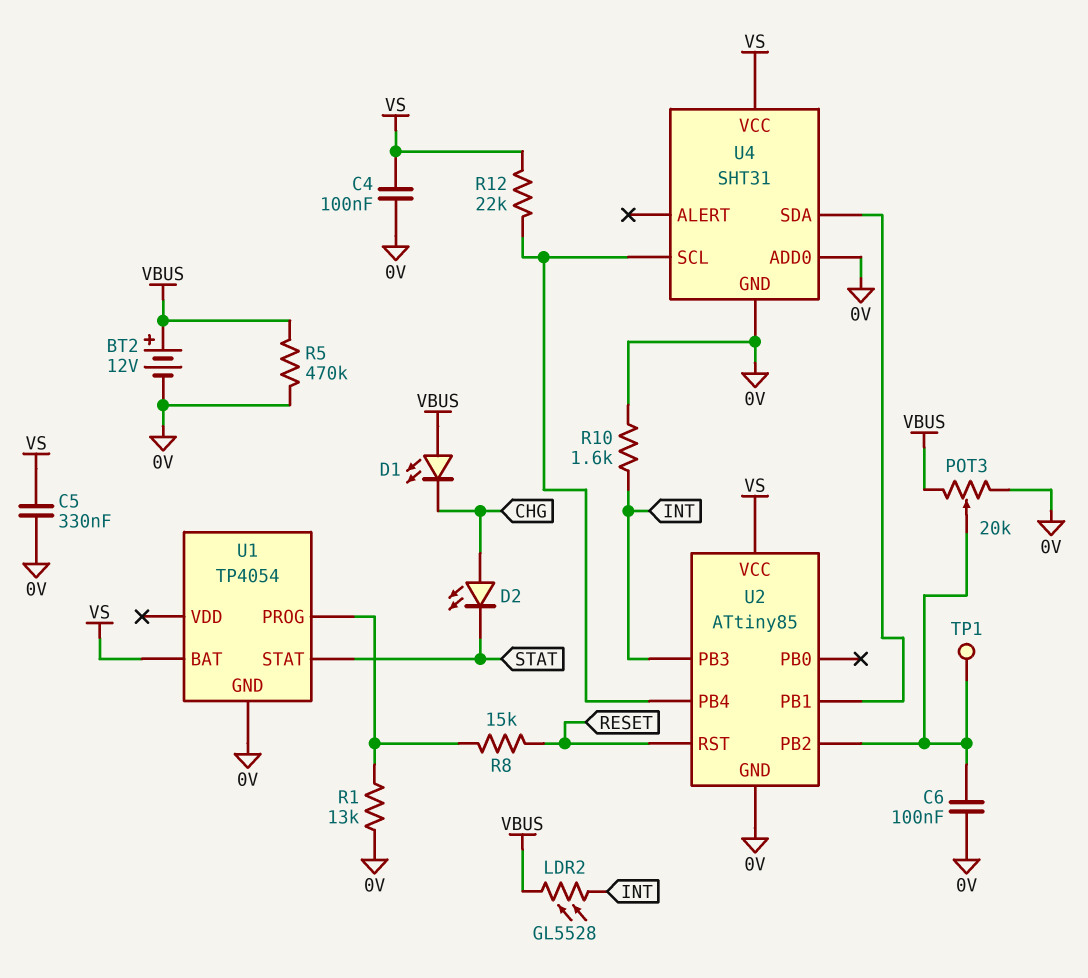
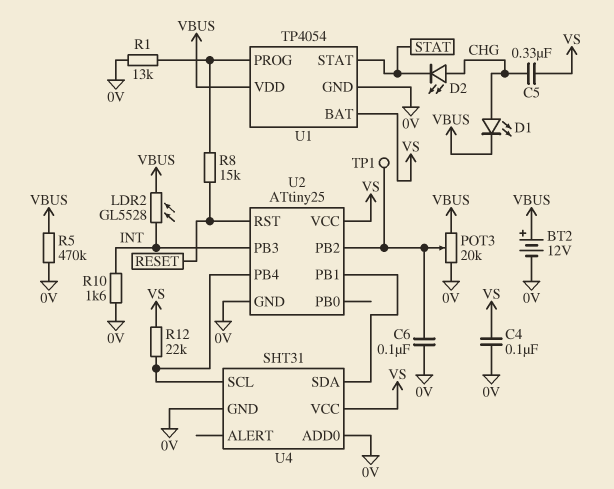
C5: 330nF (0V, VS) -> 330nF (CHG, VS)
D1: LED (A VBUS, K CHG) -> LED (A CHG, K VBUS)
U1 pin VDD: none -> VBUS
U2: ATtiny85 -> ATtiny25

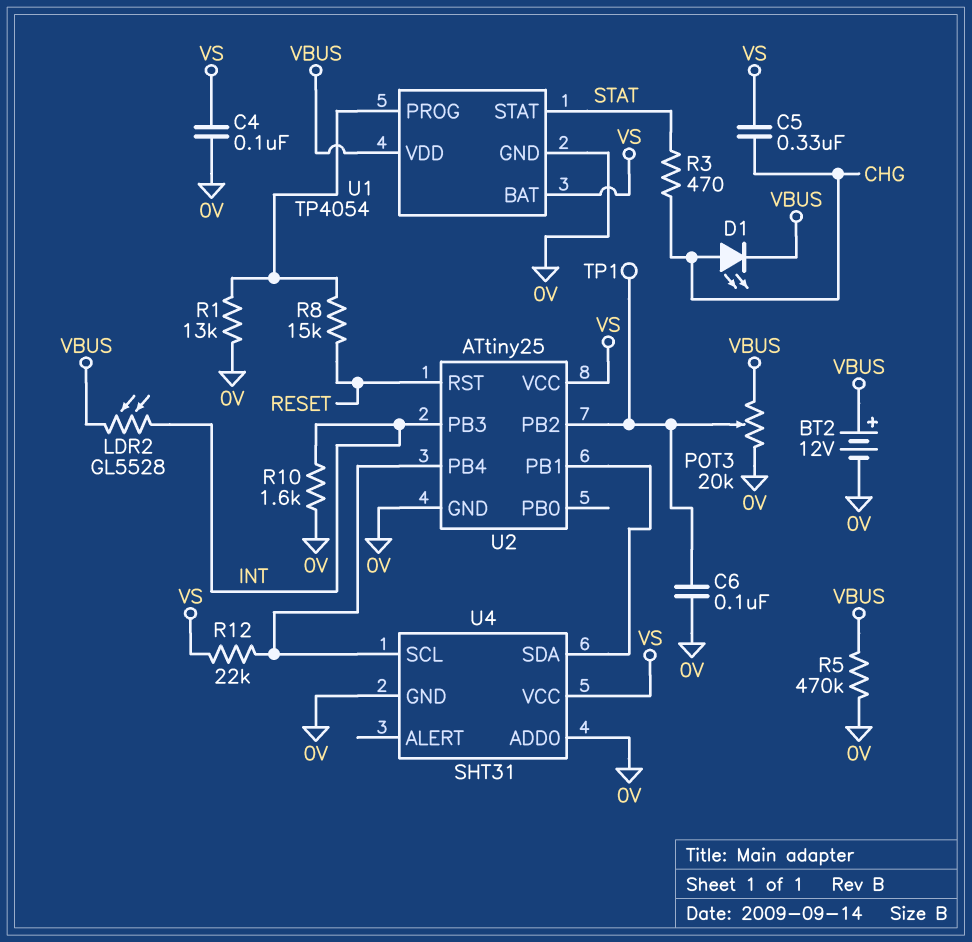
D2: LED (A CHG, K STAT) -> none
R3: none -> 470 (CHG, STAT)

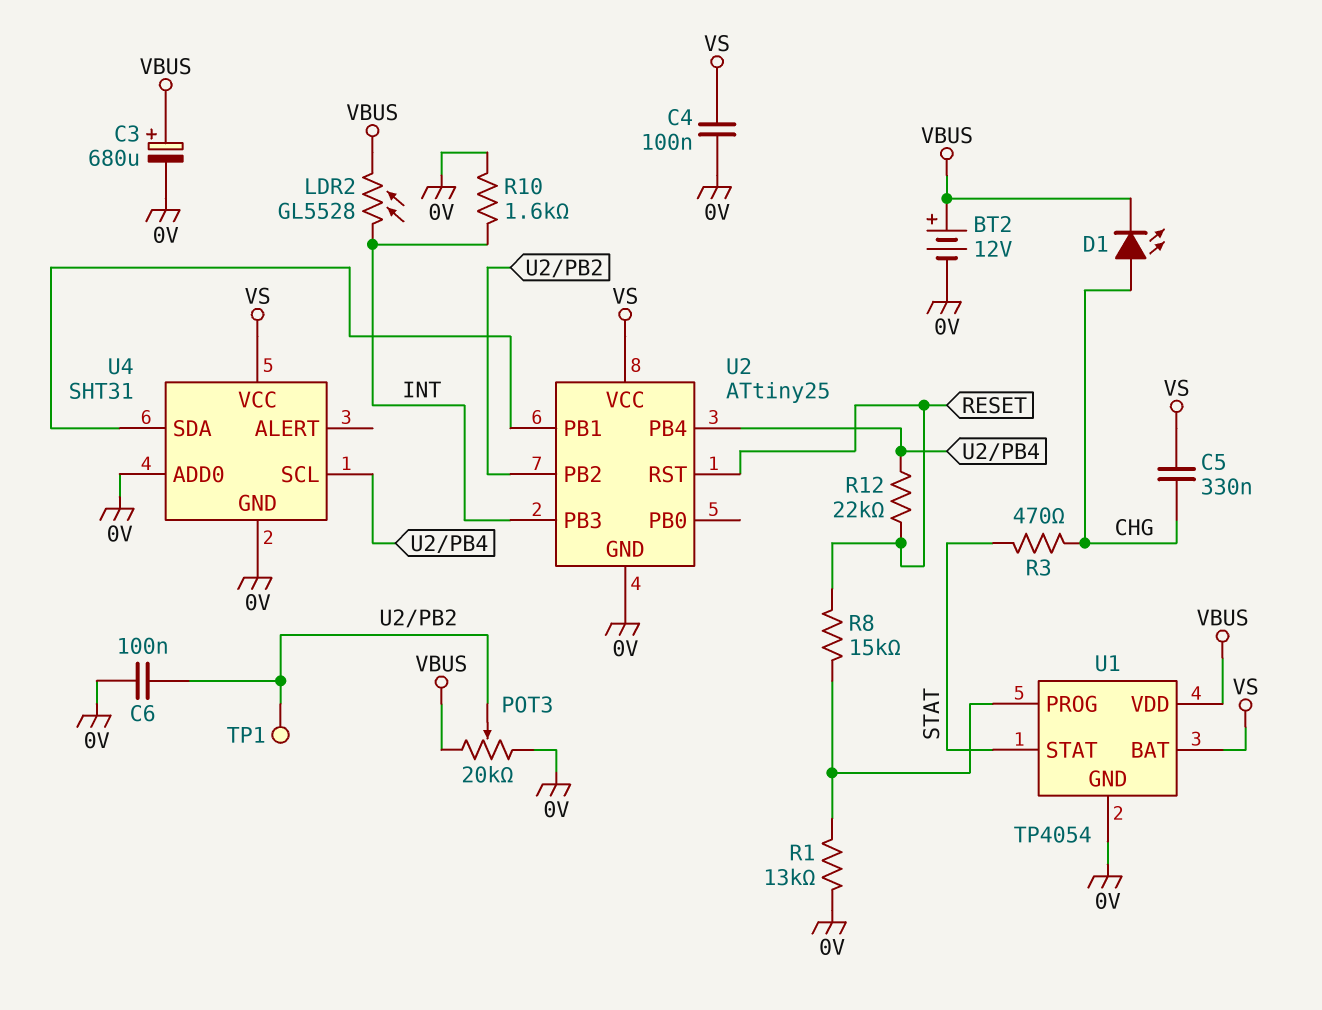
C3: none -> 680uF (plus VBUS, minus 0V)
R5: 470k (0V, VBUS) -> none
R12: 22k (U2/PB4, VS) -> 22k (RESET, U2/PB4)

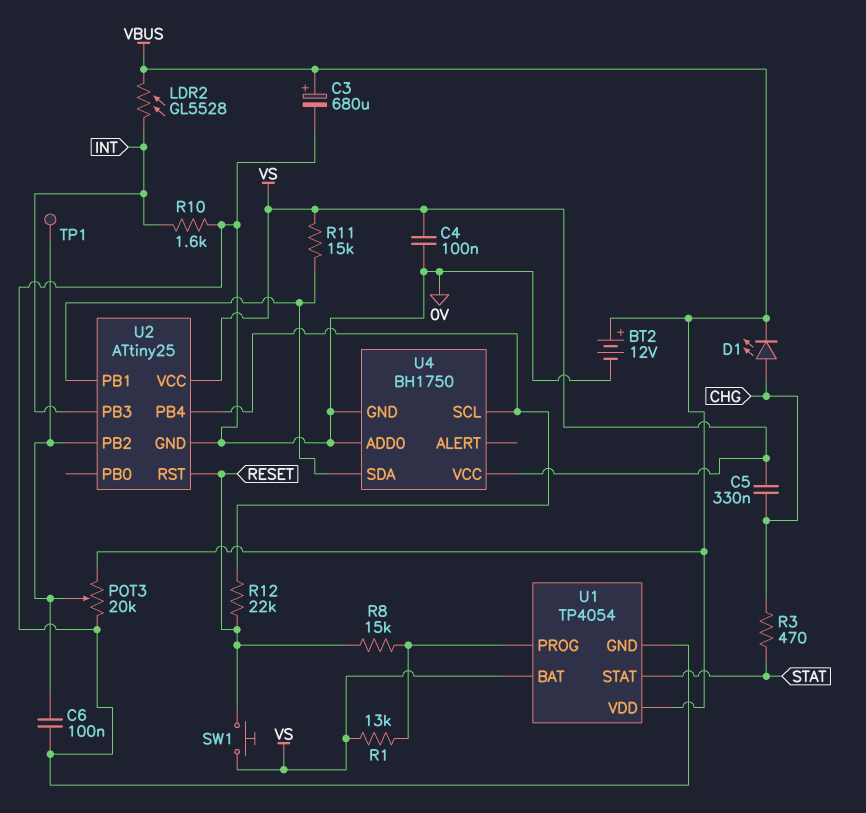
R1: 13k (0V, U1/PROG) -> 13k (U1/PROG, VS)
R11: none -> 15k (U2/PB1, VS)
SW1: none -> button (RESET, VS)
U4: SHT31 -> BH1750

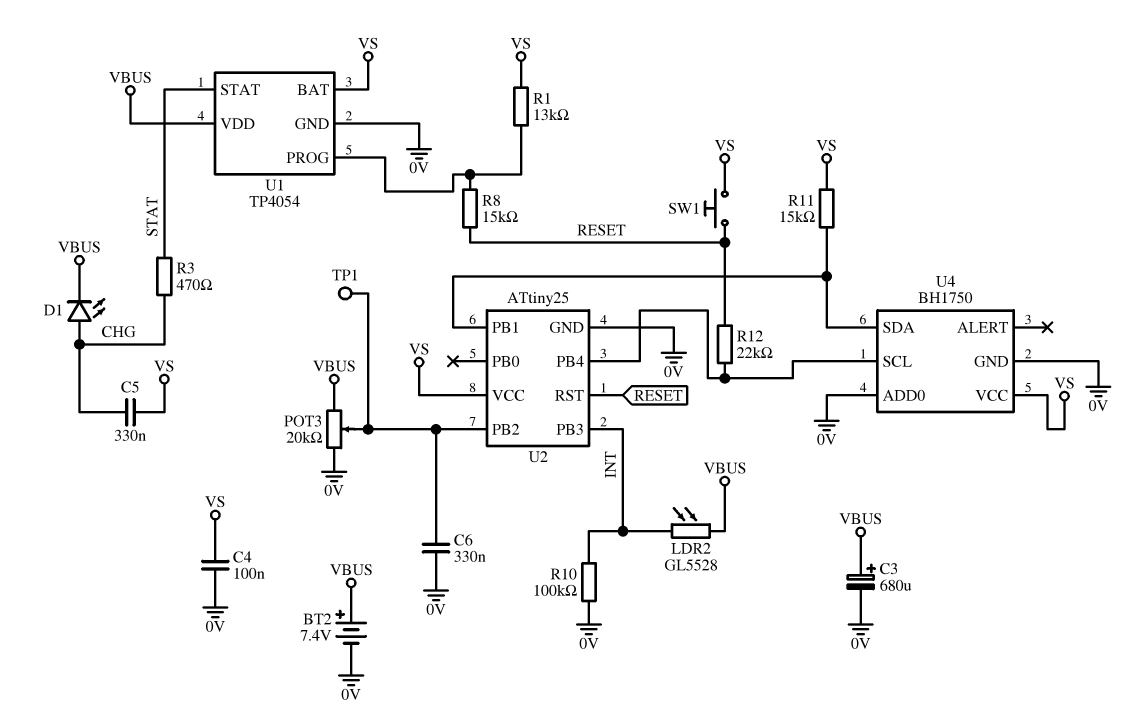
BT2: 12V (plus VBUS, minus 0V) -> 7.4V (plus VBUS, minus 0V)
C6: 100nF (0V, U2/PB2) -> 330nF (0V, U2/PB2)
R10: 1.6k (0V, INT) -> 100k (0V, INT)

